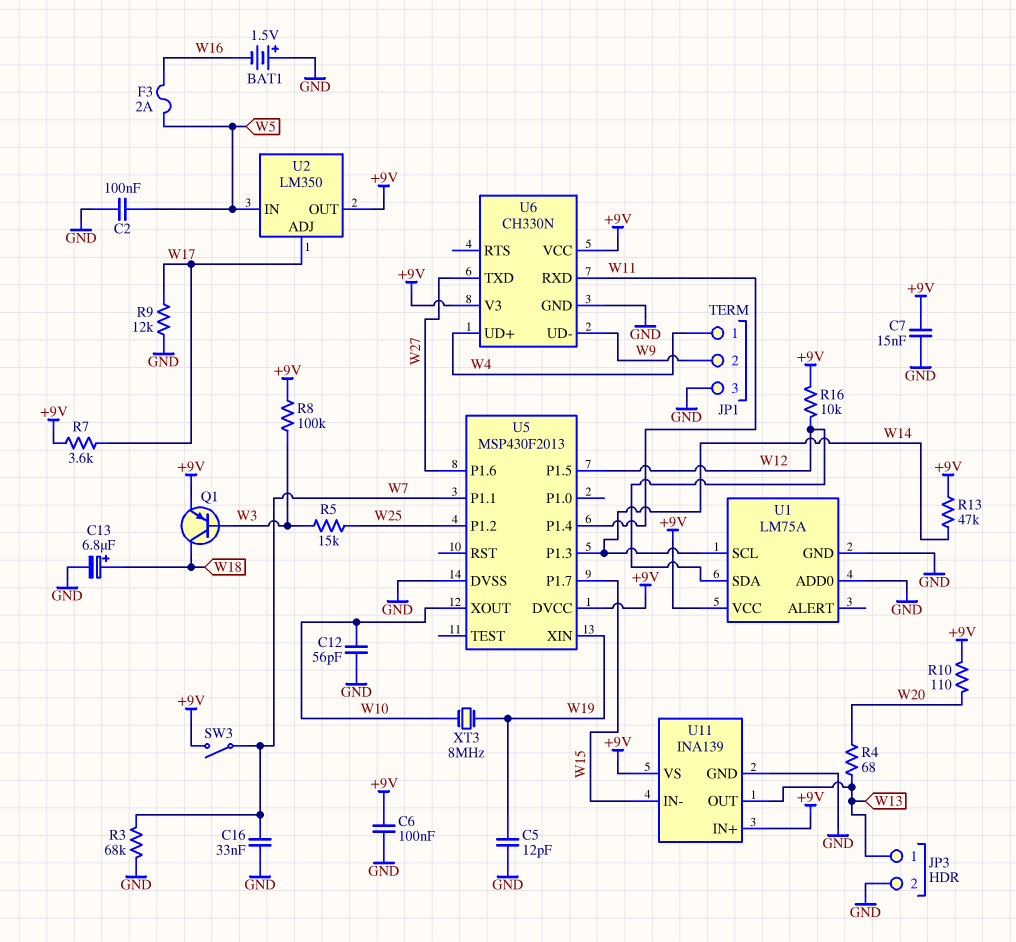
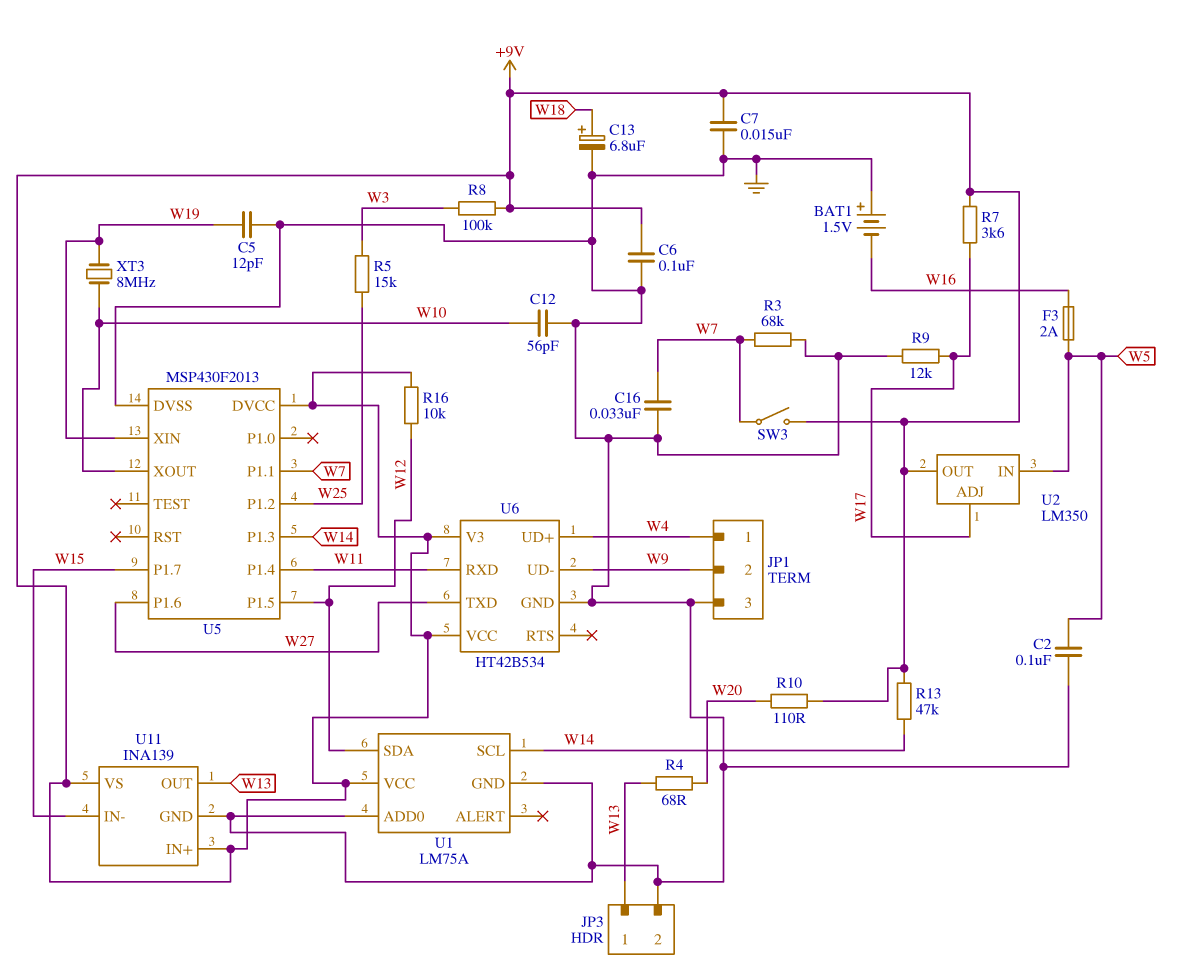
Q1: PNP (B W3, C W18, E +9V) -> none
U6: CH330N -> HT42B534

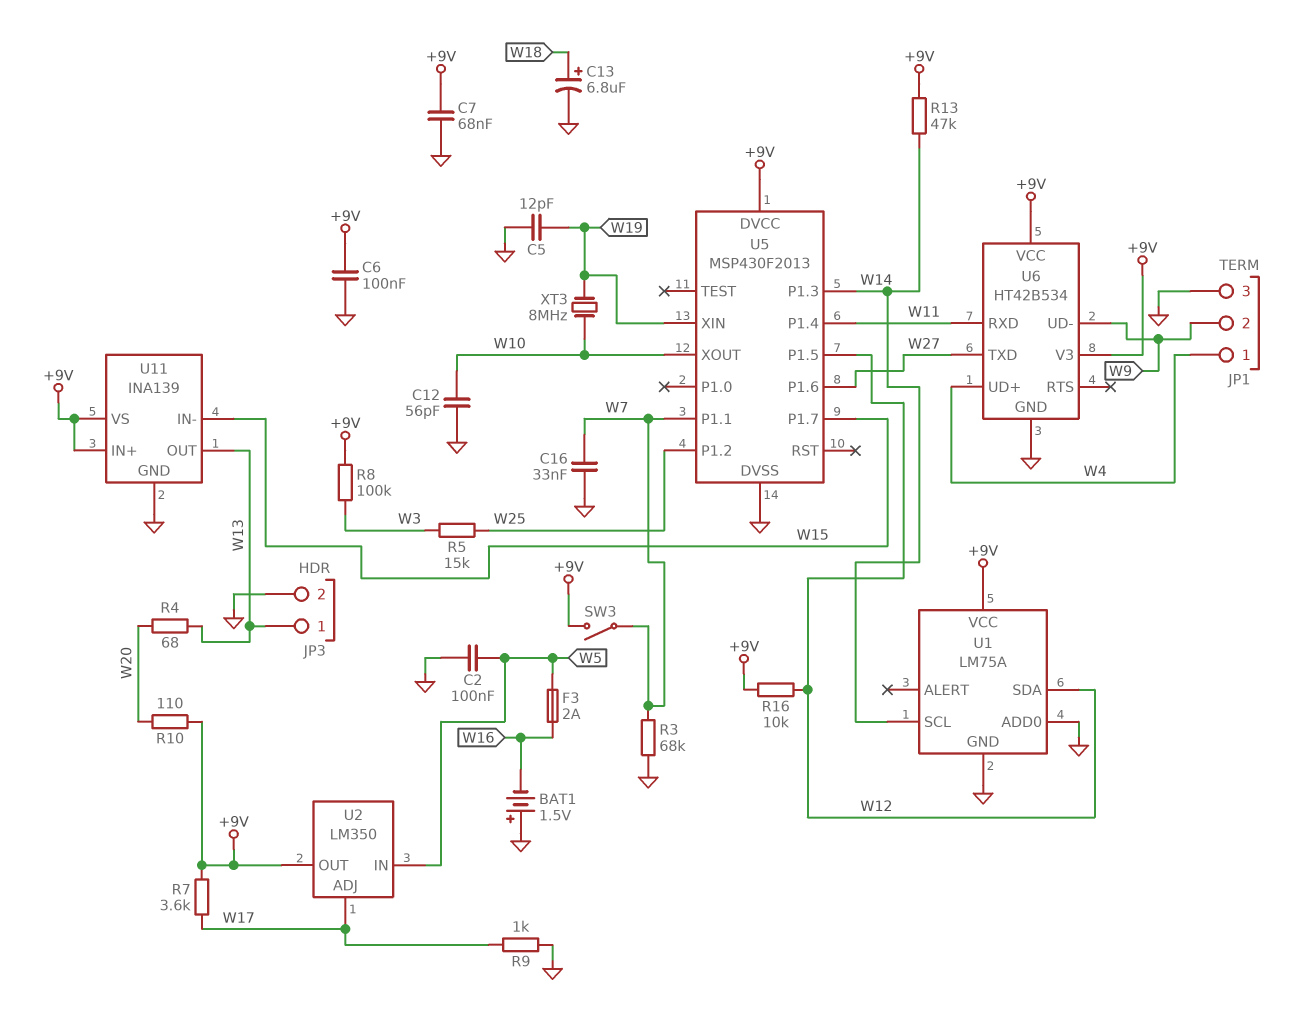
C7: 15nF (+9V, GND) -> 68nF (+9V, GND)
R9: 12k (GND, W17) -> 1k (GND, W17)

